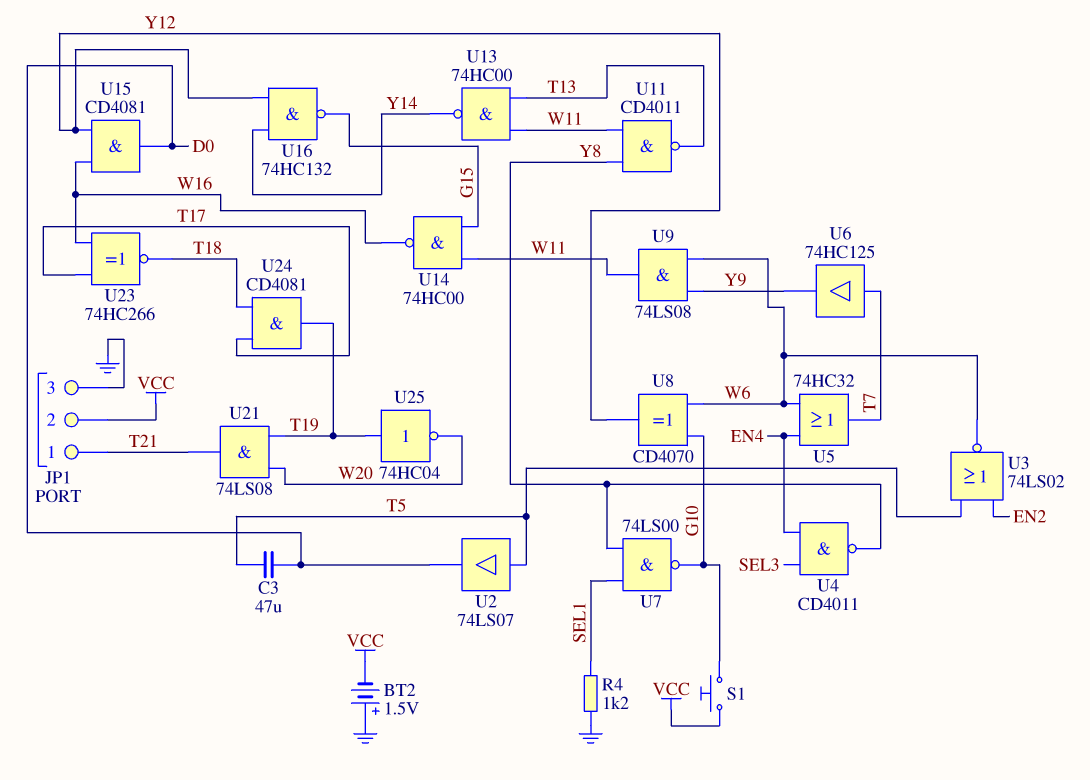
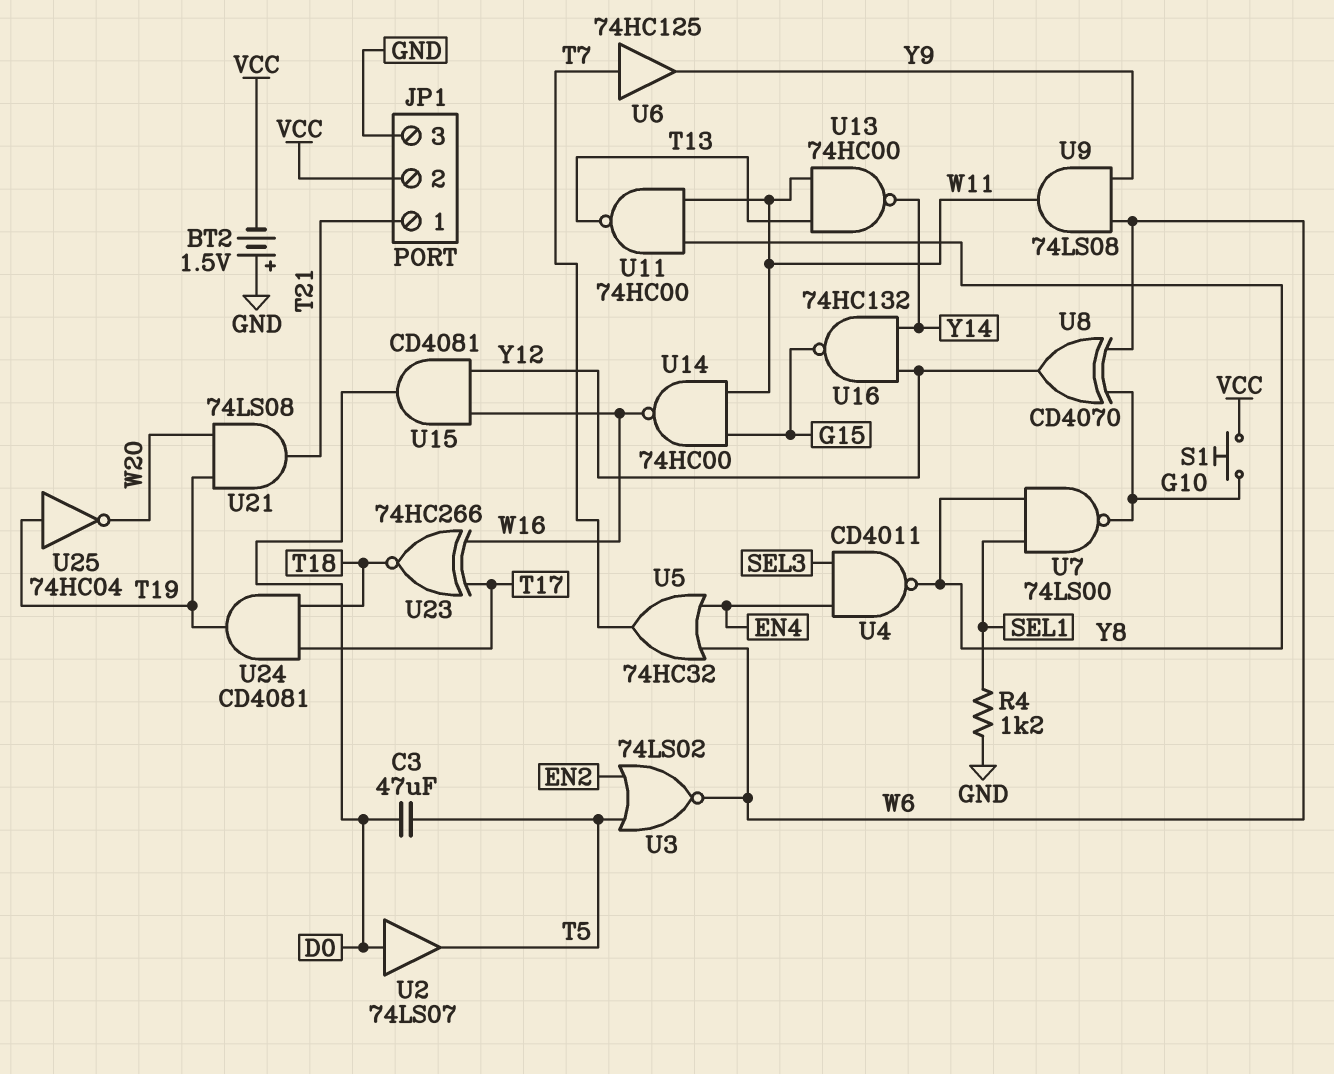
U2: buffer 74LS07 (in T5, out D0) -> buffer 74LS07 (in D0, out T5)
U11: NAND CD4011 (in W11, in Y8, out T13) -> NAND 74HC00 (in W11, in Y8, out T13)

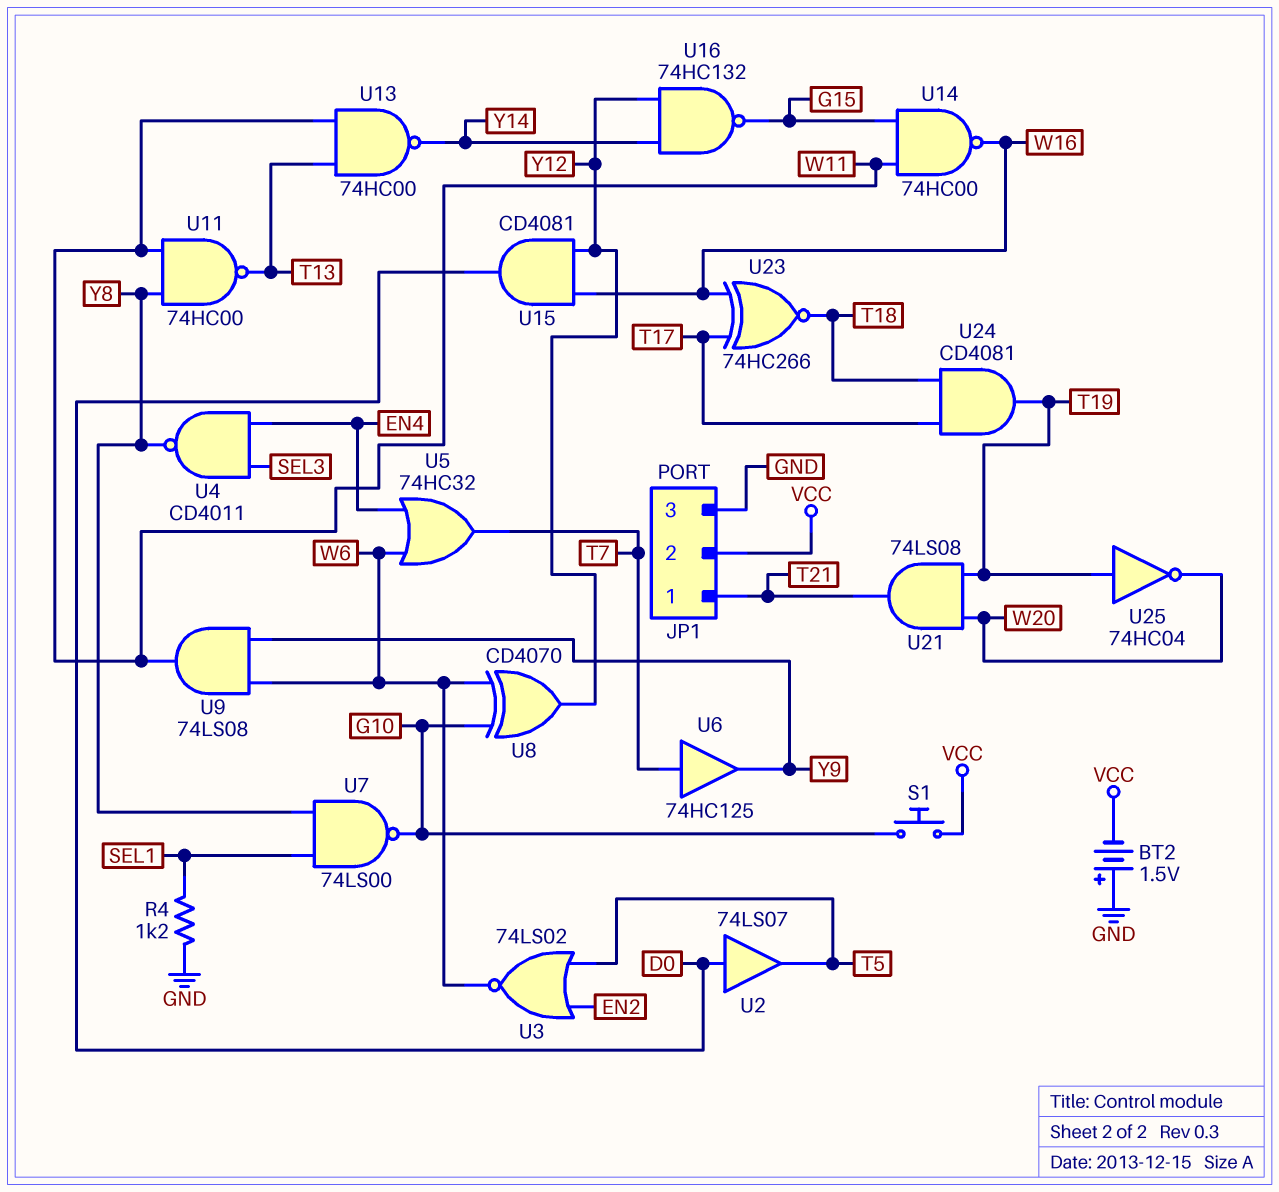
C3: 47uF (D0, T5) -> none

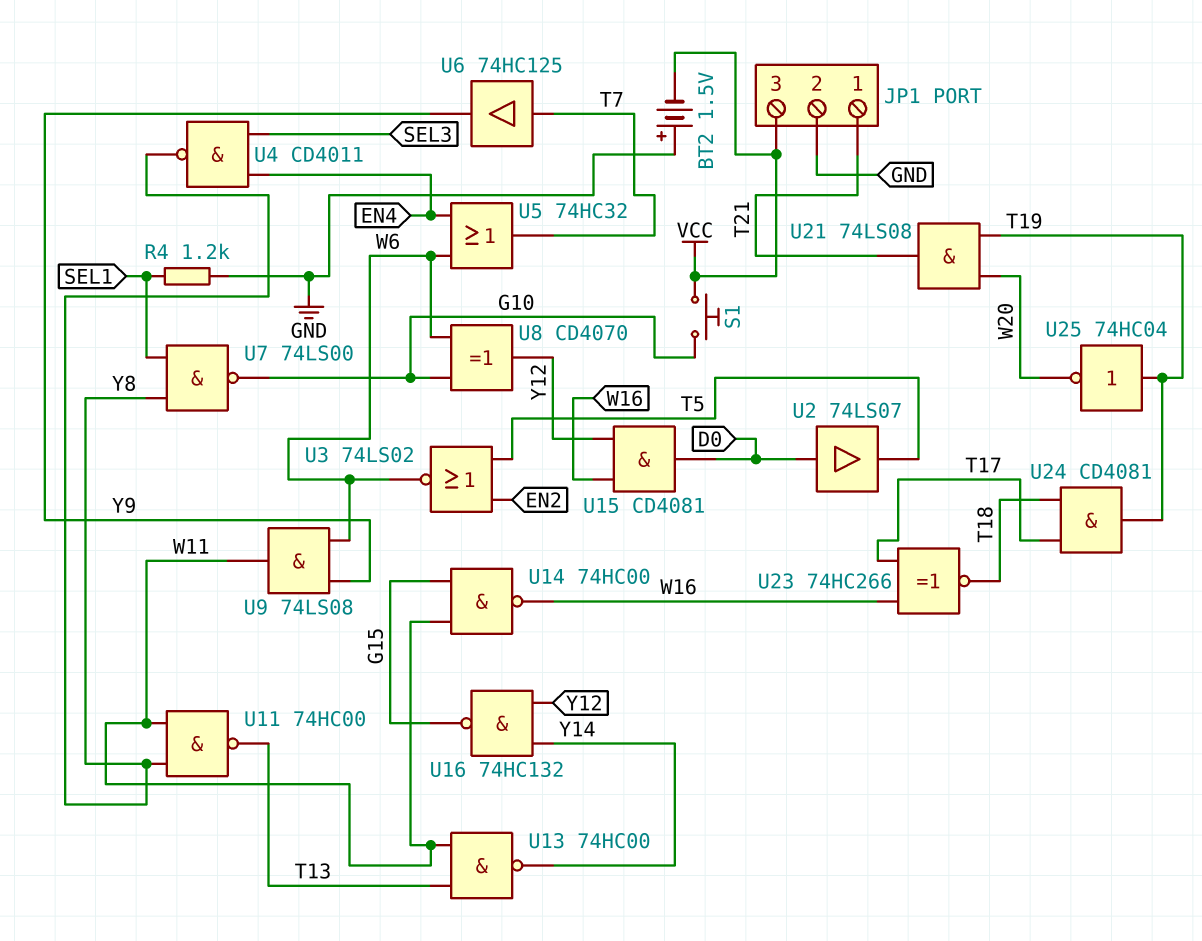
JP1 pin 2: VCC -> GND
JP1 pin 3: GND -> VCC

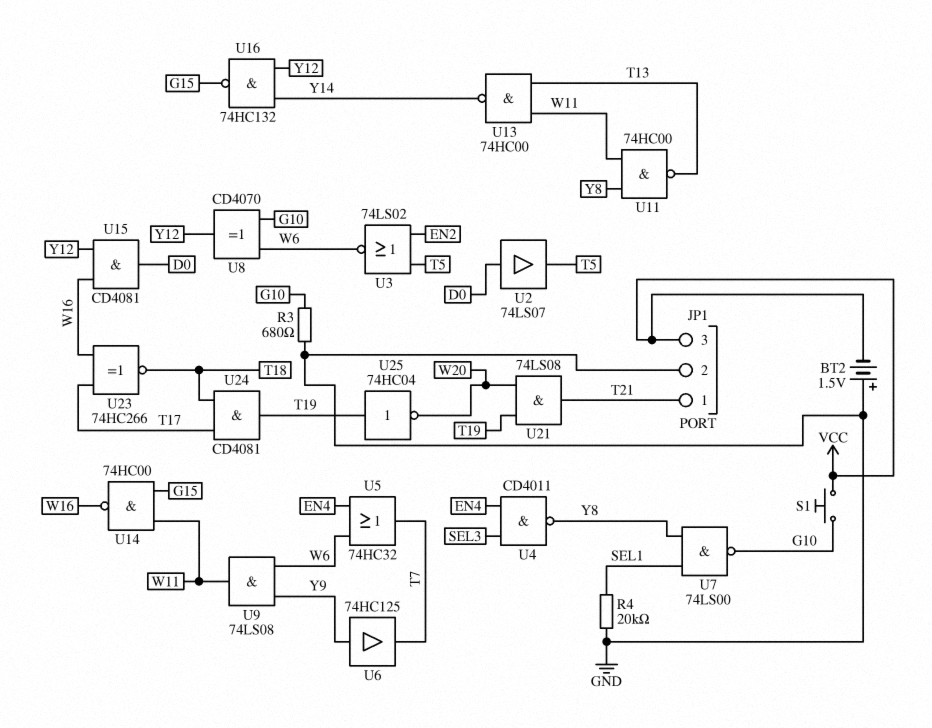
R3: none -> 680 (G10, GND)
R4: 1.2k (GND, SEL1) -> 20k (GND, SEL1)
U6: buffer 74HC125 (in T7, out Y9) -> buffer 74HC125 (in Y9, out T7)

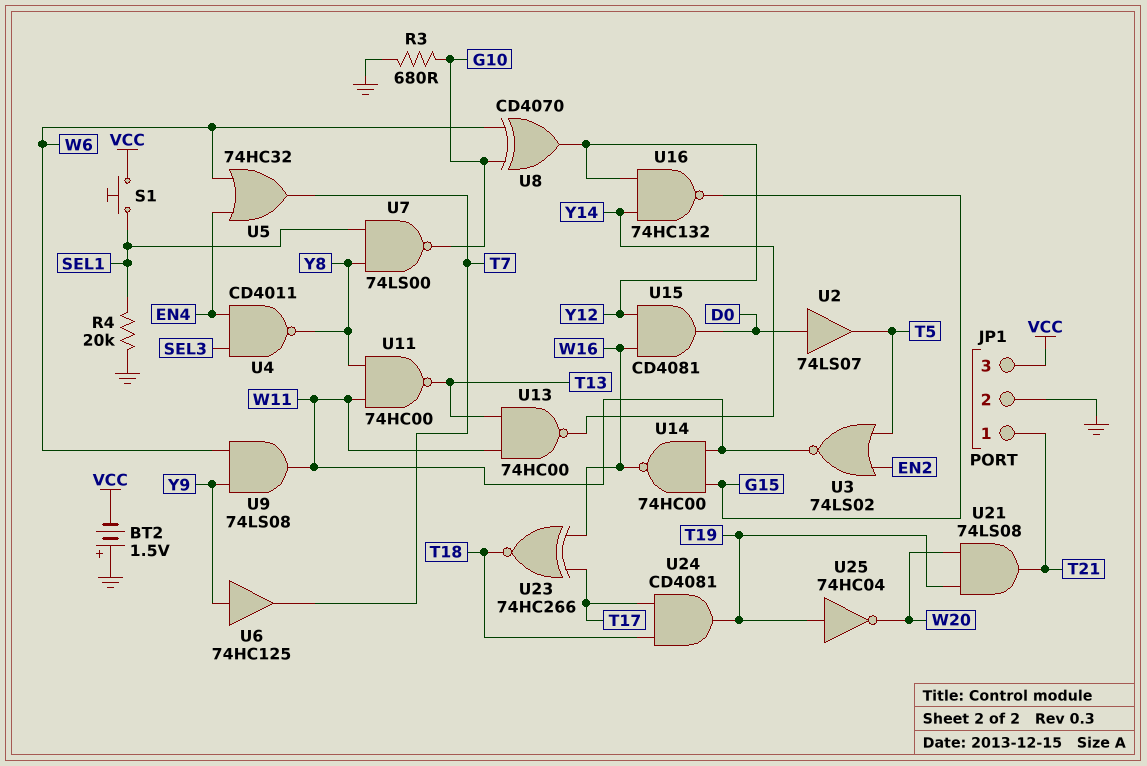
S1: button (G10, VCC) -> button (SEL1, VCC)
U3: NOR 74LS02 (in EN2, in T5, out W6) -> NOR 74LS02 (in EN2, in T5, out W11)

